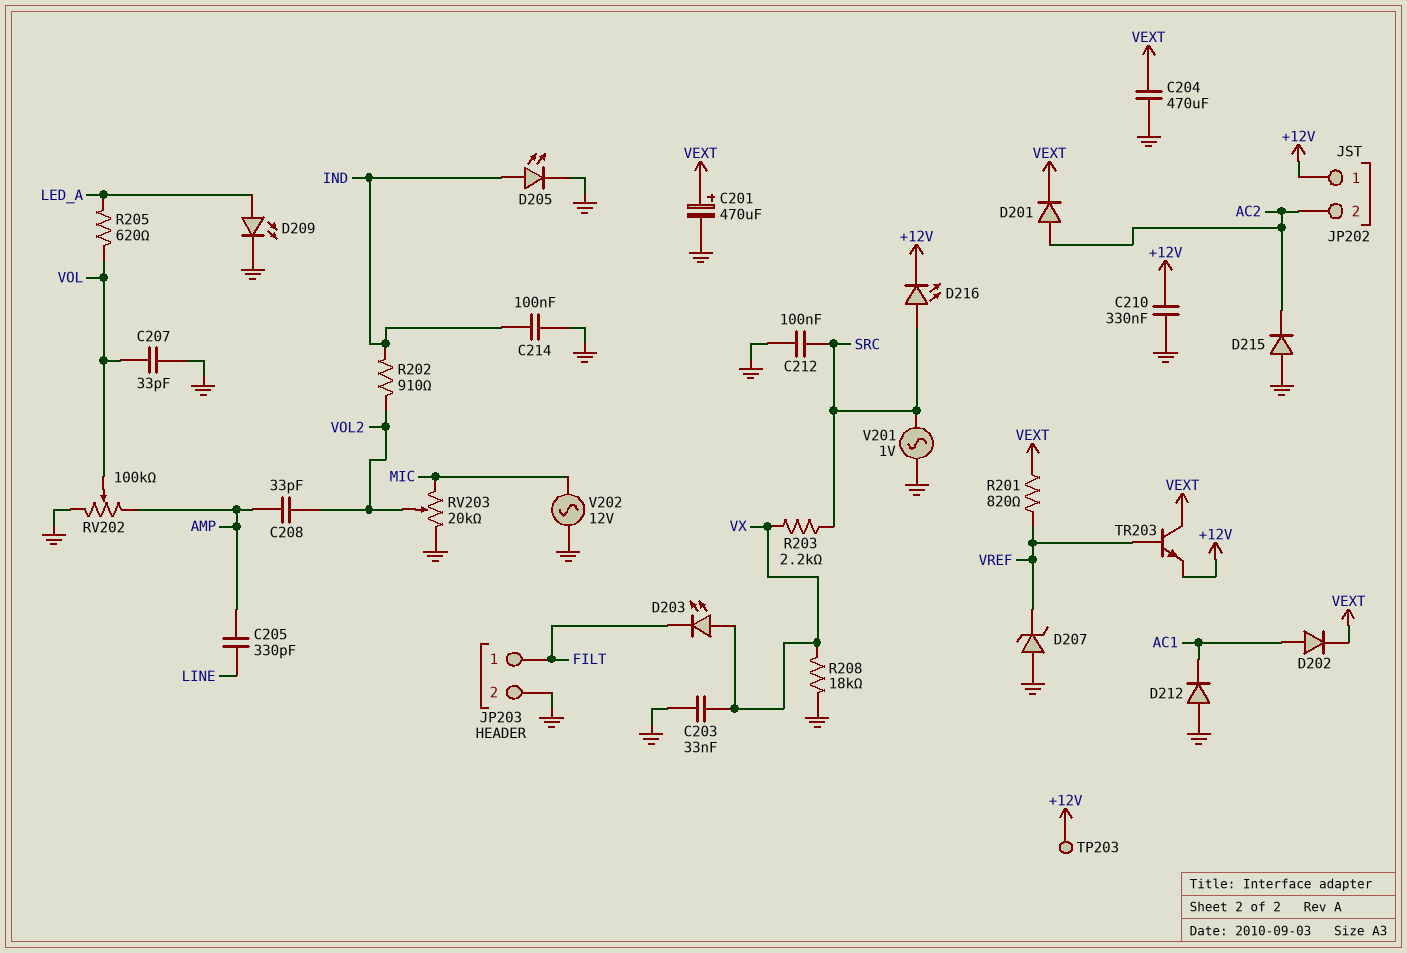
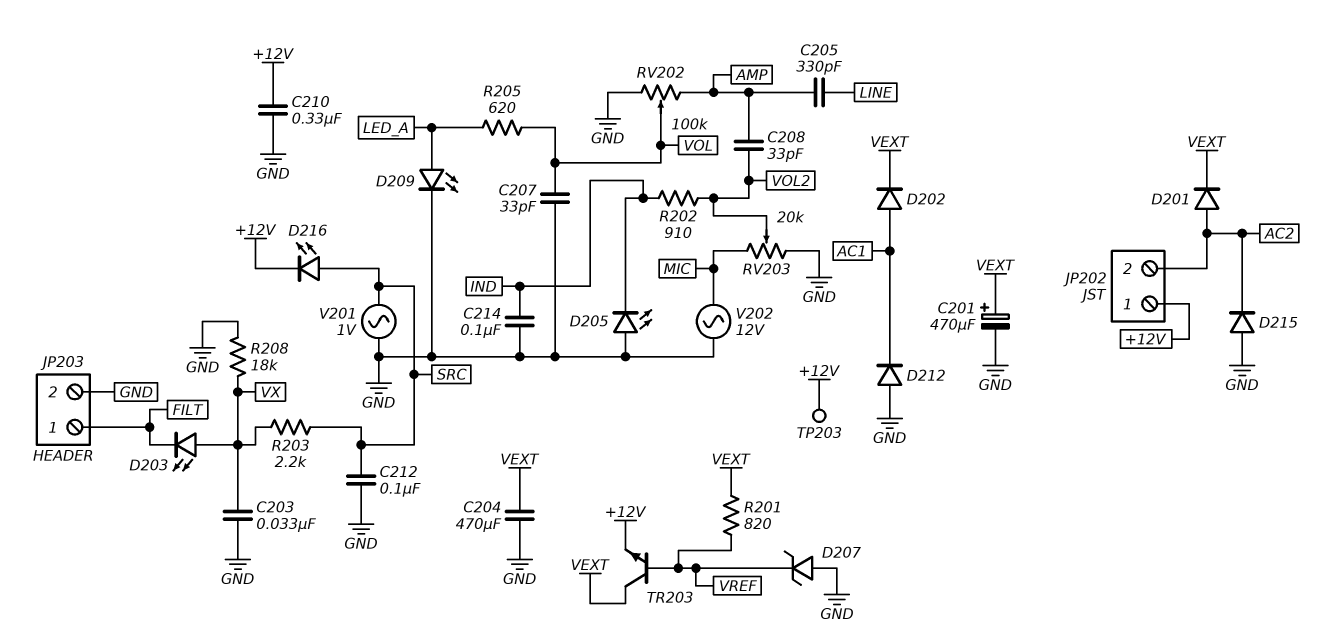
D205: LED (A IND, K GND) -> LED (A GND, K IND)

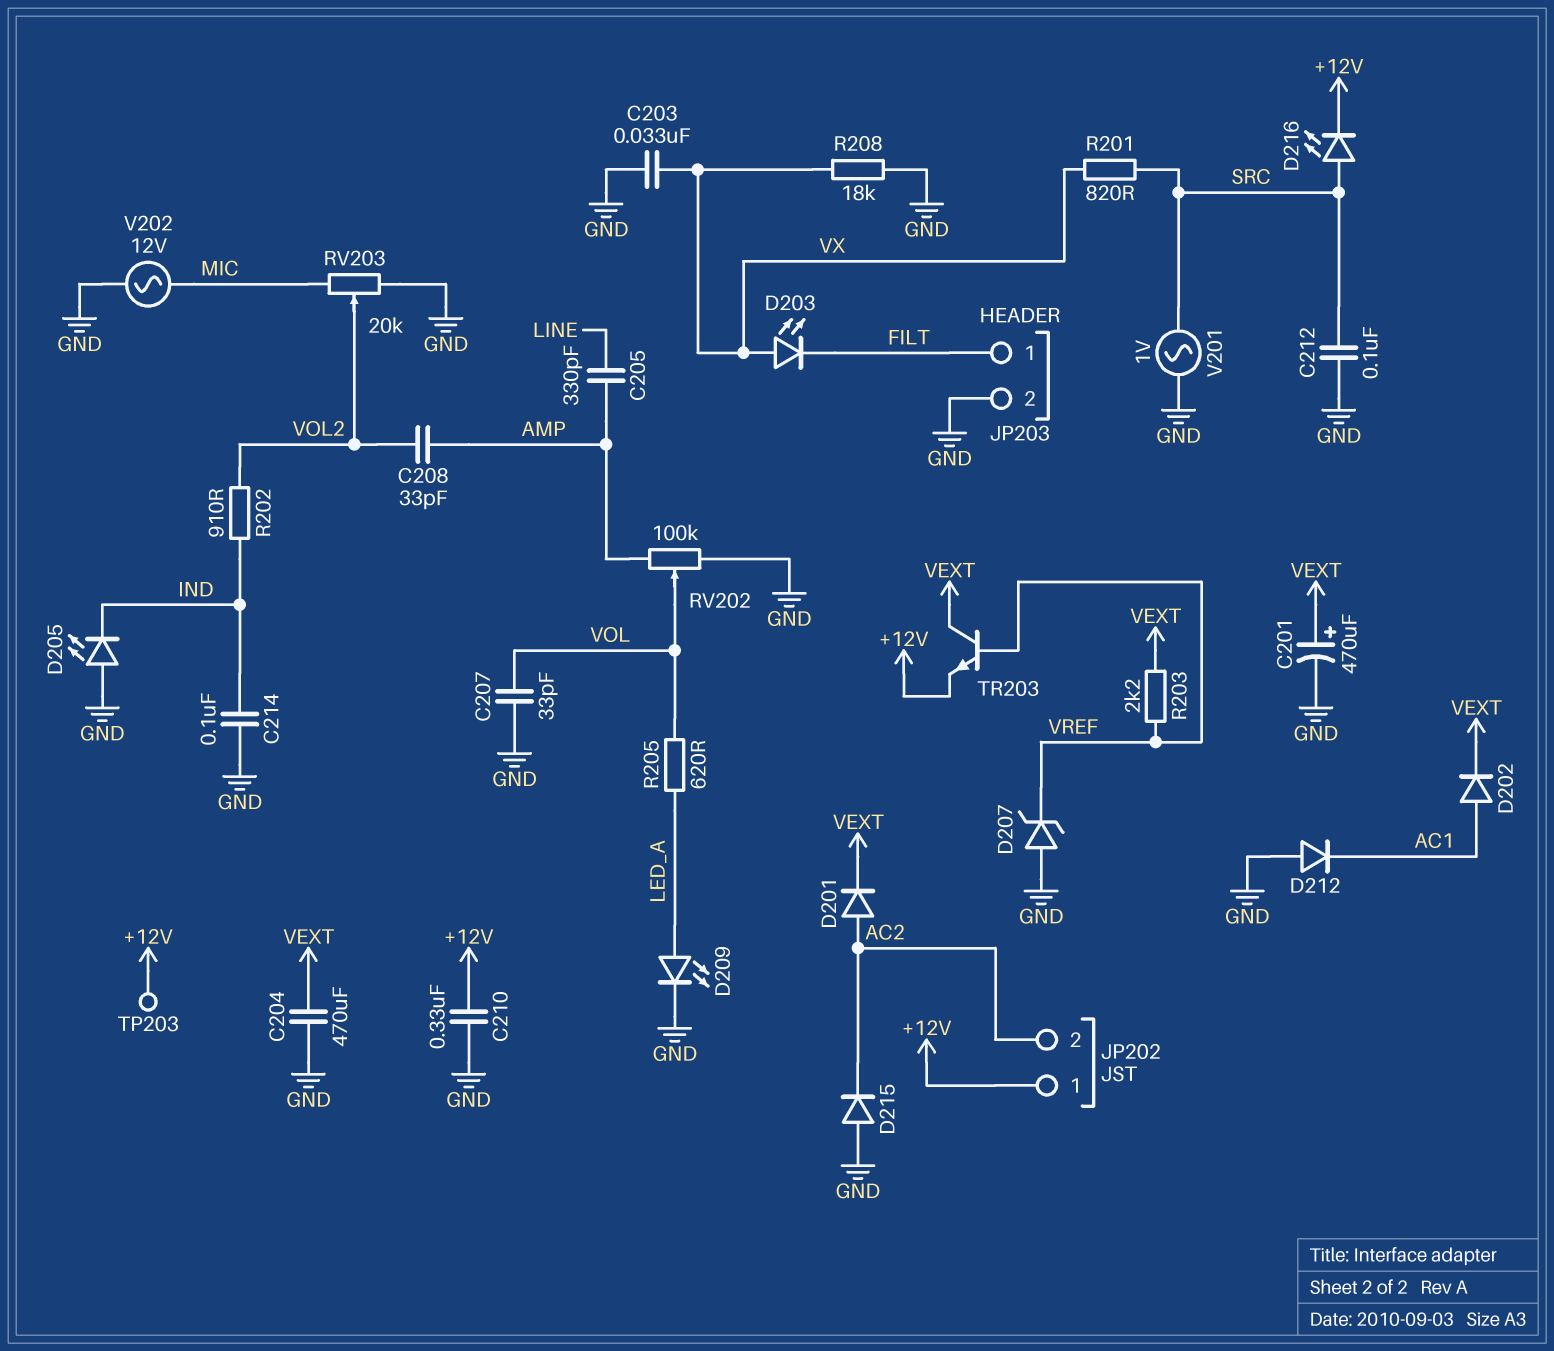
R201: 820 (VEXT, VREF) -> 820 (SRC, VX)
R203: 2.2k (SRC, VX) -> 2.2k (VEXT, VREF)

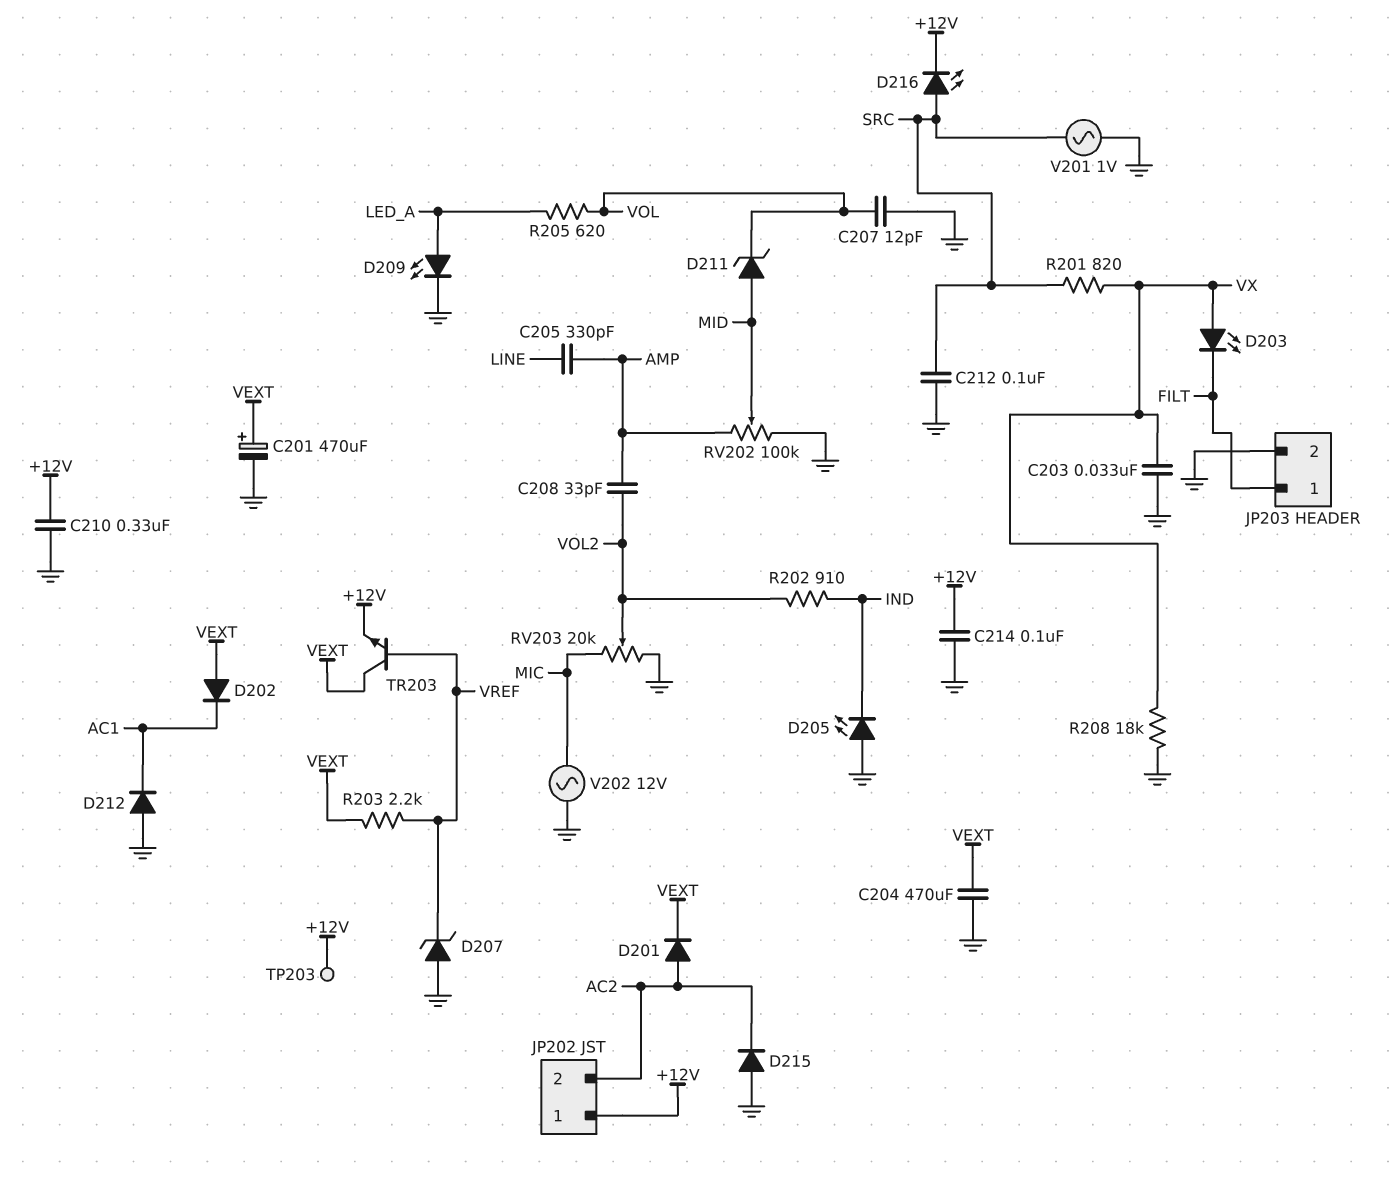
C207: 33pF (GND, VOL) -> 12pF (GND, VOL)
C214: 100nF (GND, IND) -> 100nF (+12V, GND)
D202: diode (A AC1, K VEXT) -> diode (A VEXT, K AC1)
D211: none -> zener (A MID, K VOL)
RV202: 100k (AMP, GND, wiper VOL) -> 100k (AMP, GND, wiper MID)

